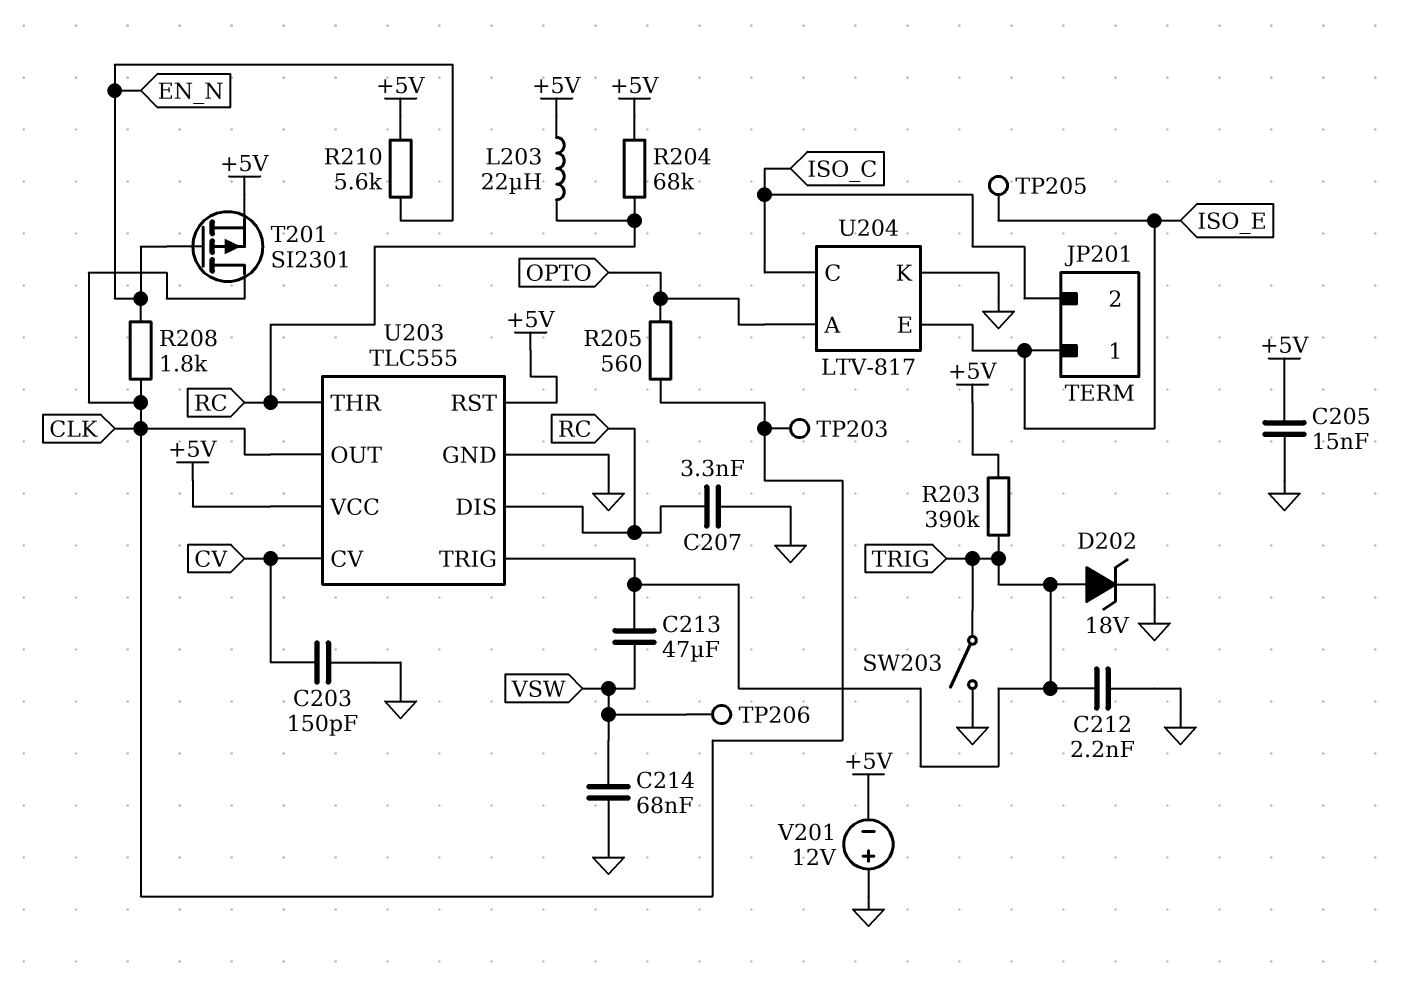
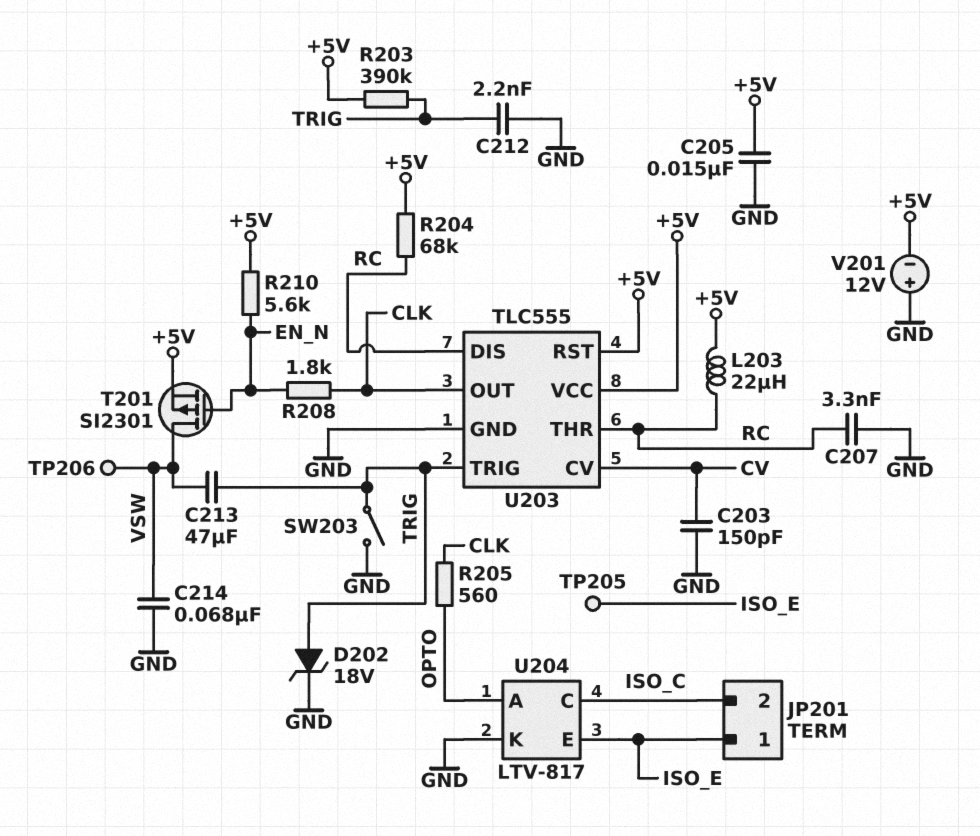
T201: PMOS SI2301 (G EN_N, D CLK, S +5V) -> PMOS SI2301 (G EN_N, D VSW, S +5V)
TP203: test point (CLK) -> none

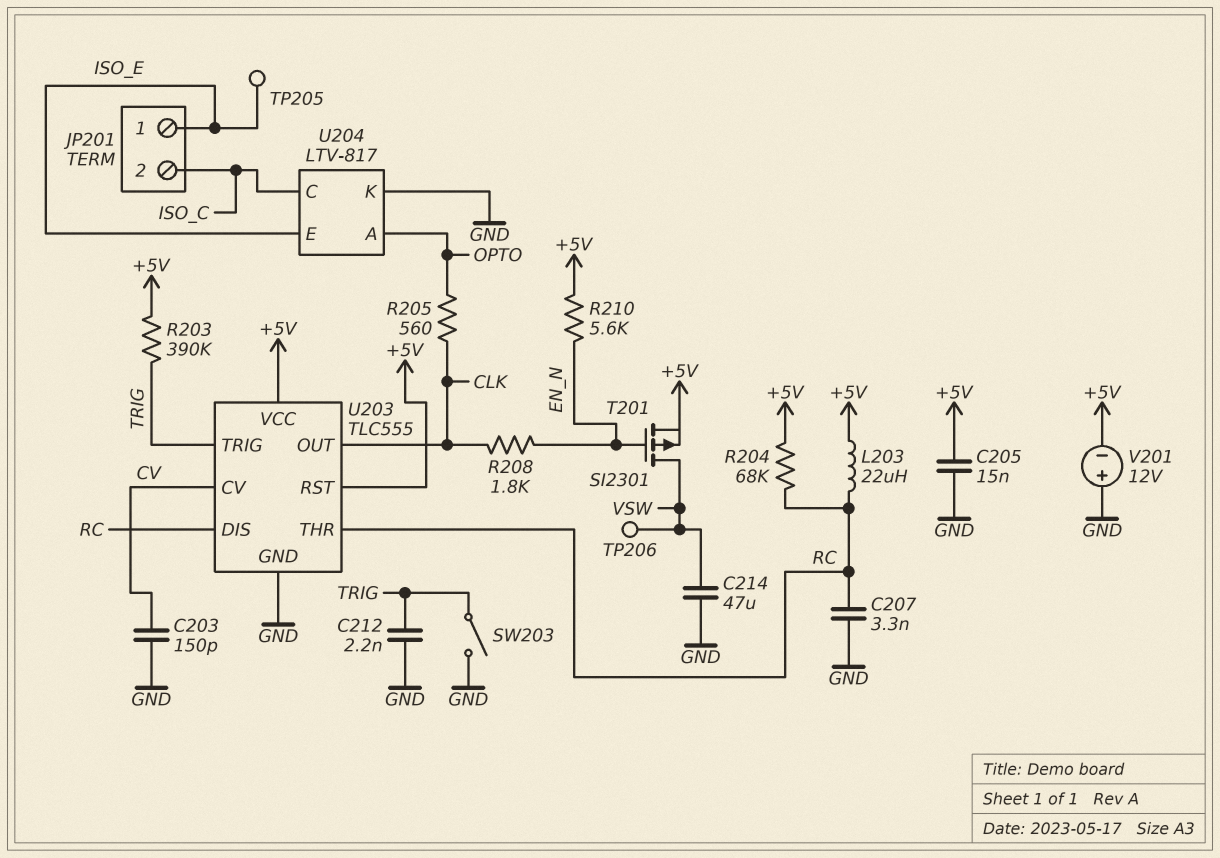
C213: 47uF (TRIG, VSW) -> none
C214: 68nF (GND, VSW) -> 47uF (GND, VSW)
D202: zener 18V (A TRIG, K GND) -> none

